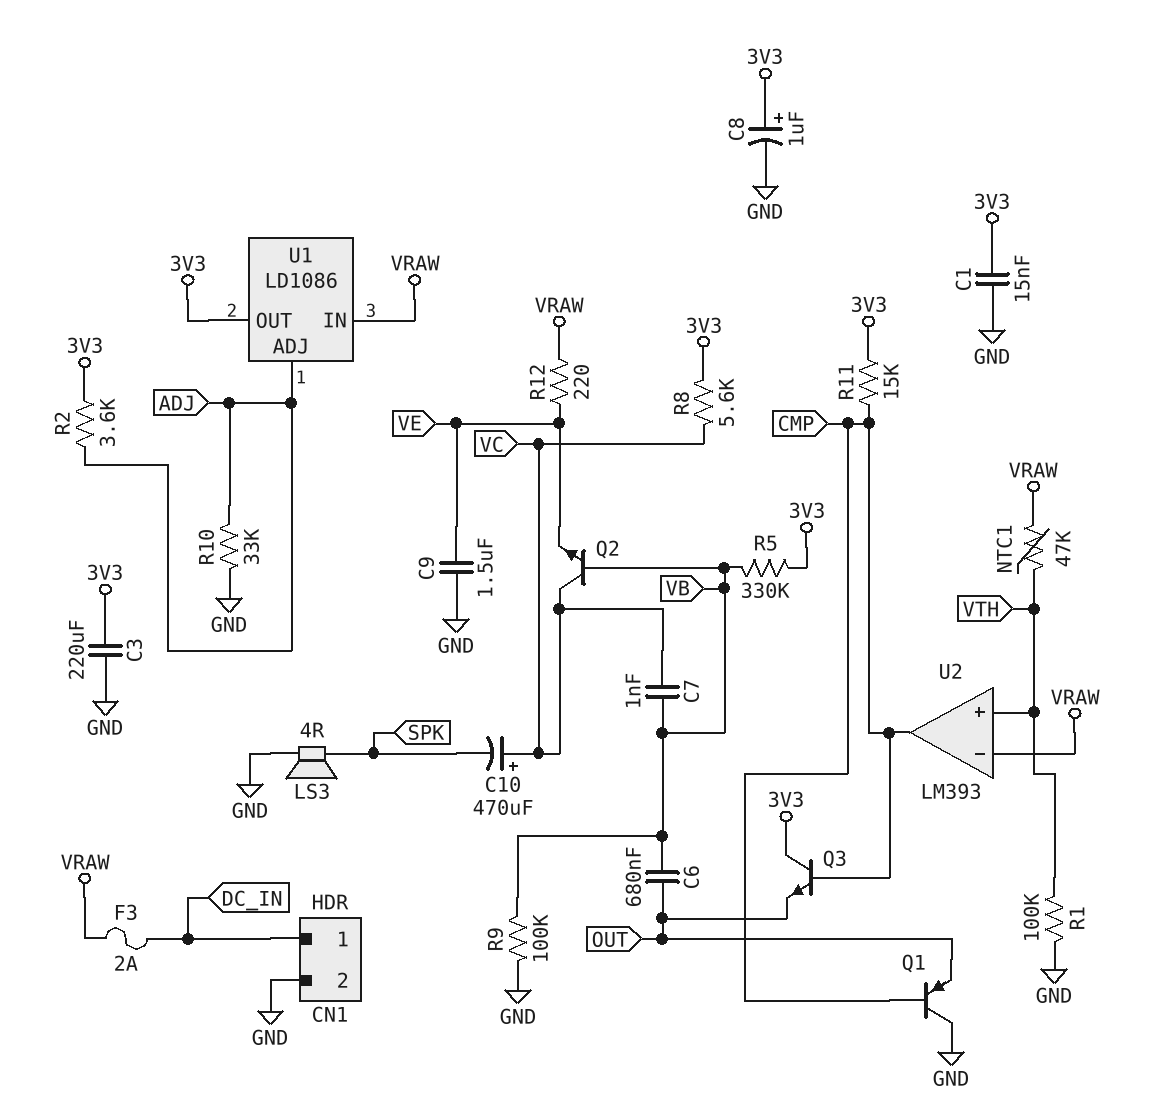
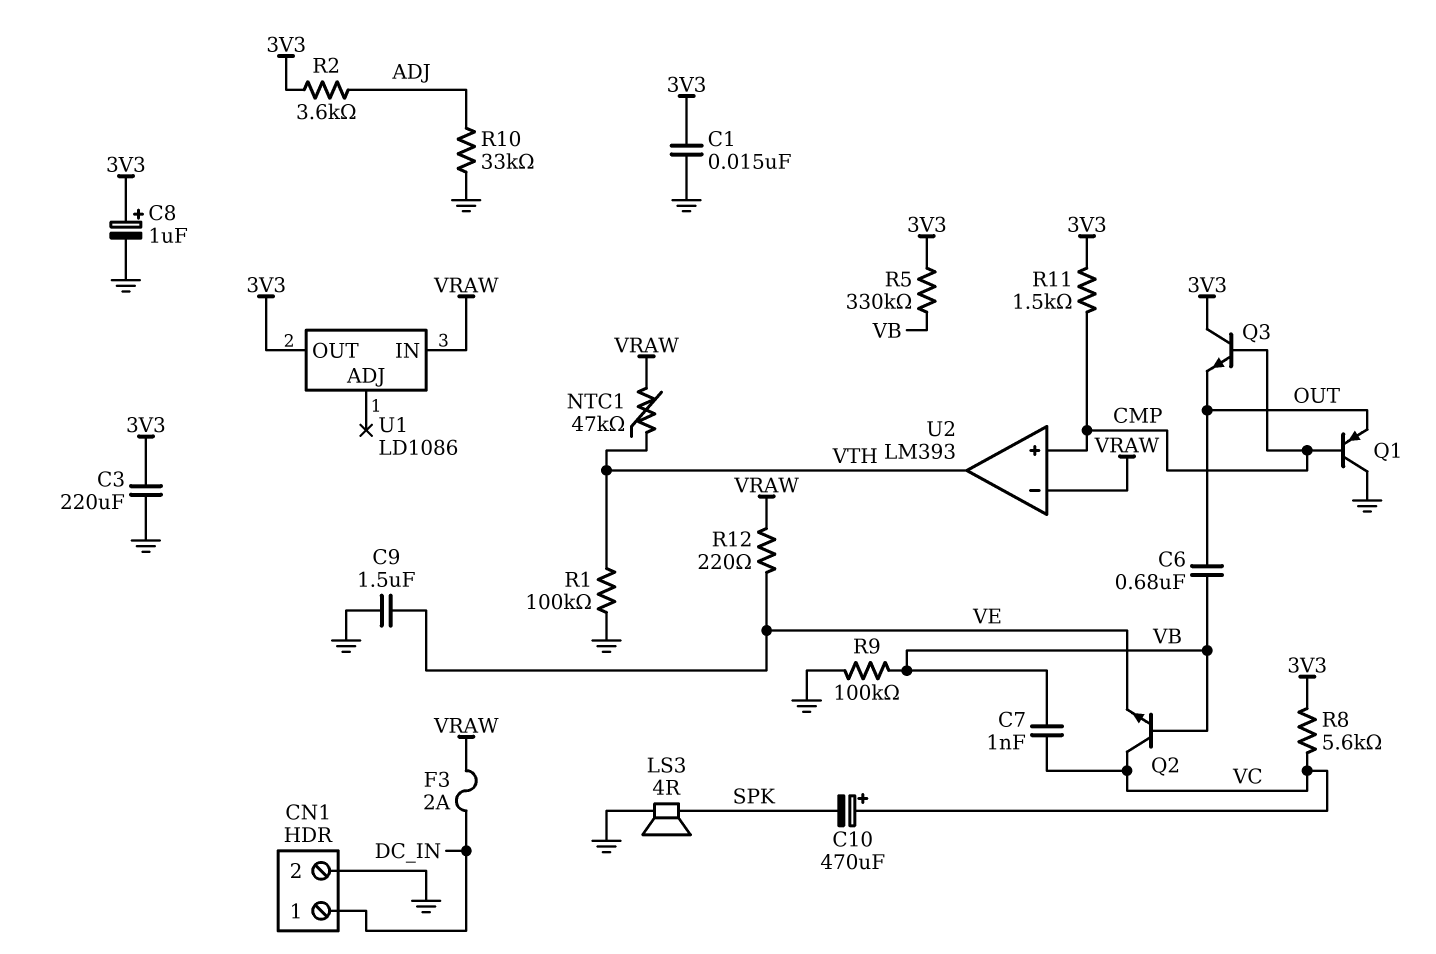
R11: 15k (3V3, CMP) -> 1.5k (3V3, CMP)
U1 pin ADJ: ADJ -> none
U2 pin in+: VTH -> CMP
U2 pin out: CMP -> VTH

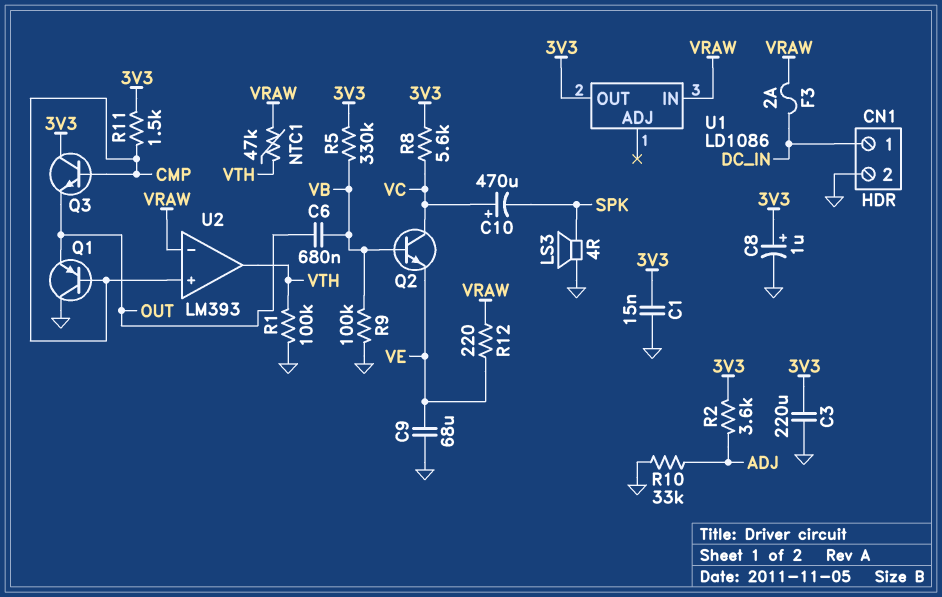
C7: 1nF (VB, VC) -> none
C9: 1.5uF (GND, VE) -> 68uF (GND, VE)

